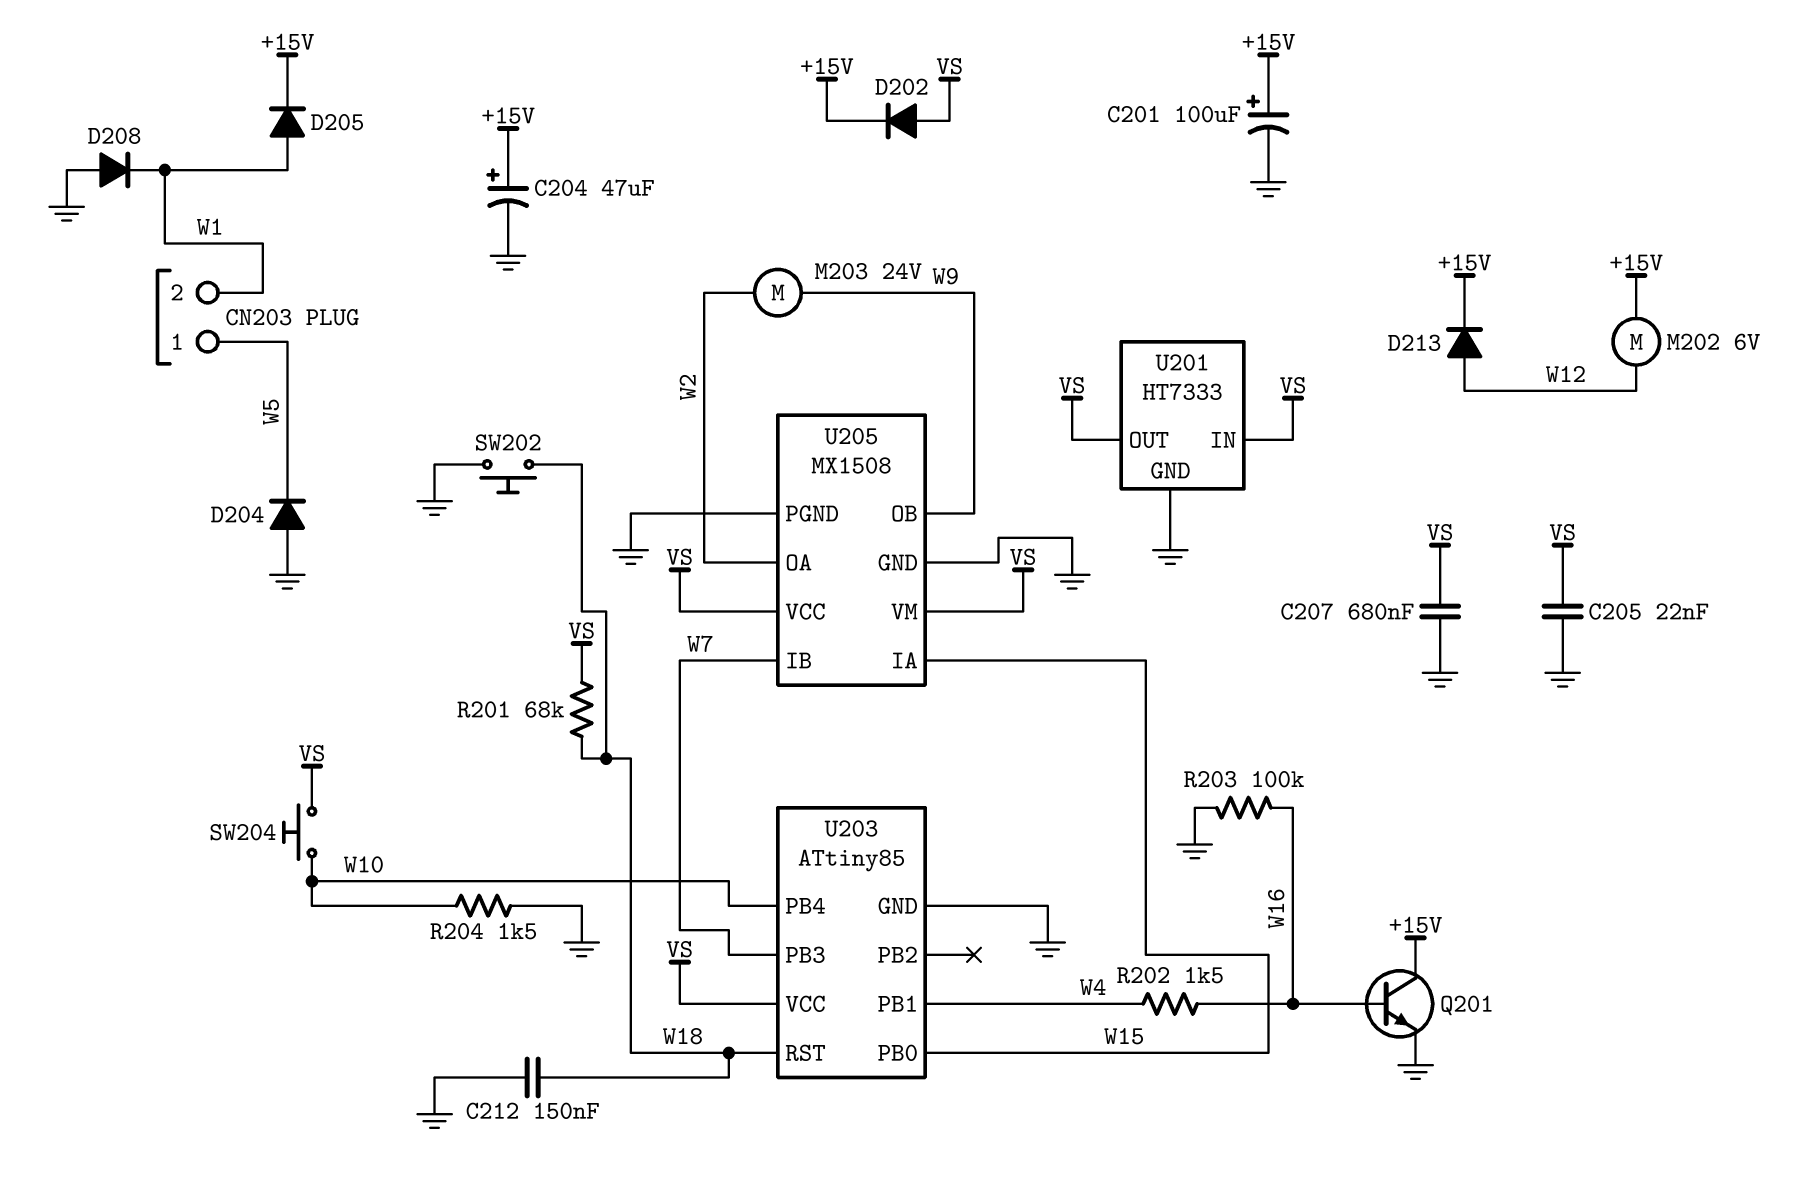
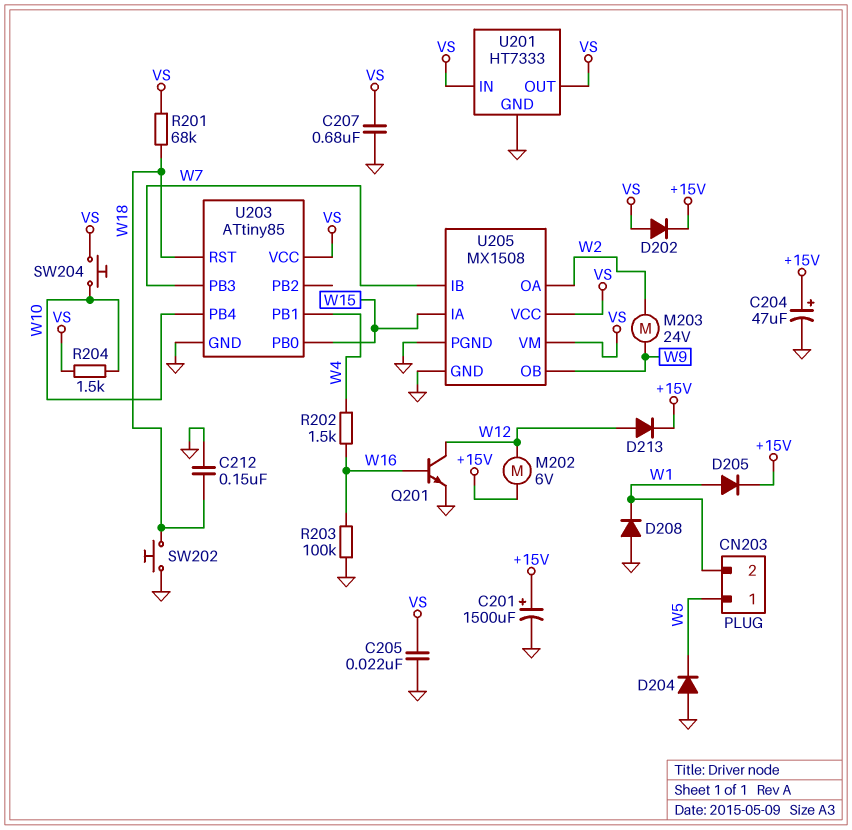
C201: 100uF (plus +15V, minus GND) -> 1500uF (plus +15V, minus GND)
Q201: NPN (B W16, C +15V, E GND) -> NPN (B W16, C W12, E GND)
R204: 1.5k (GND, W10) -> 1.5k (VS, W10)

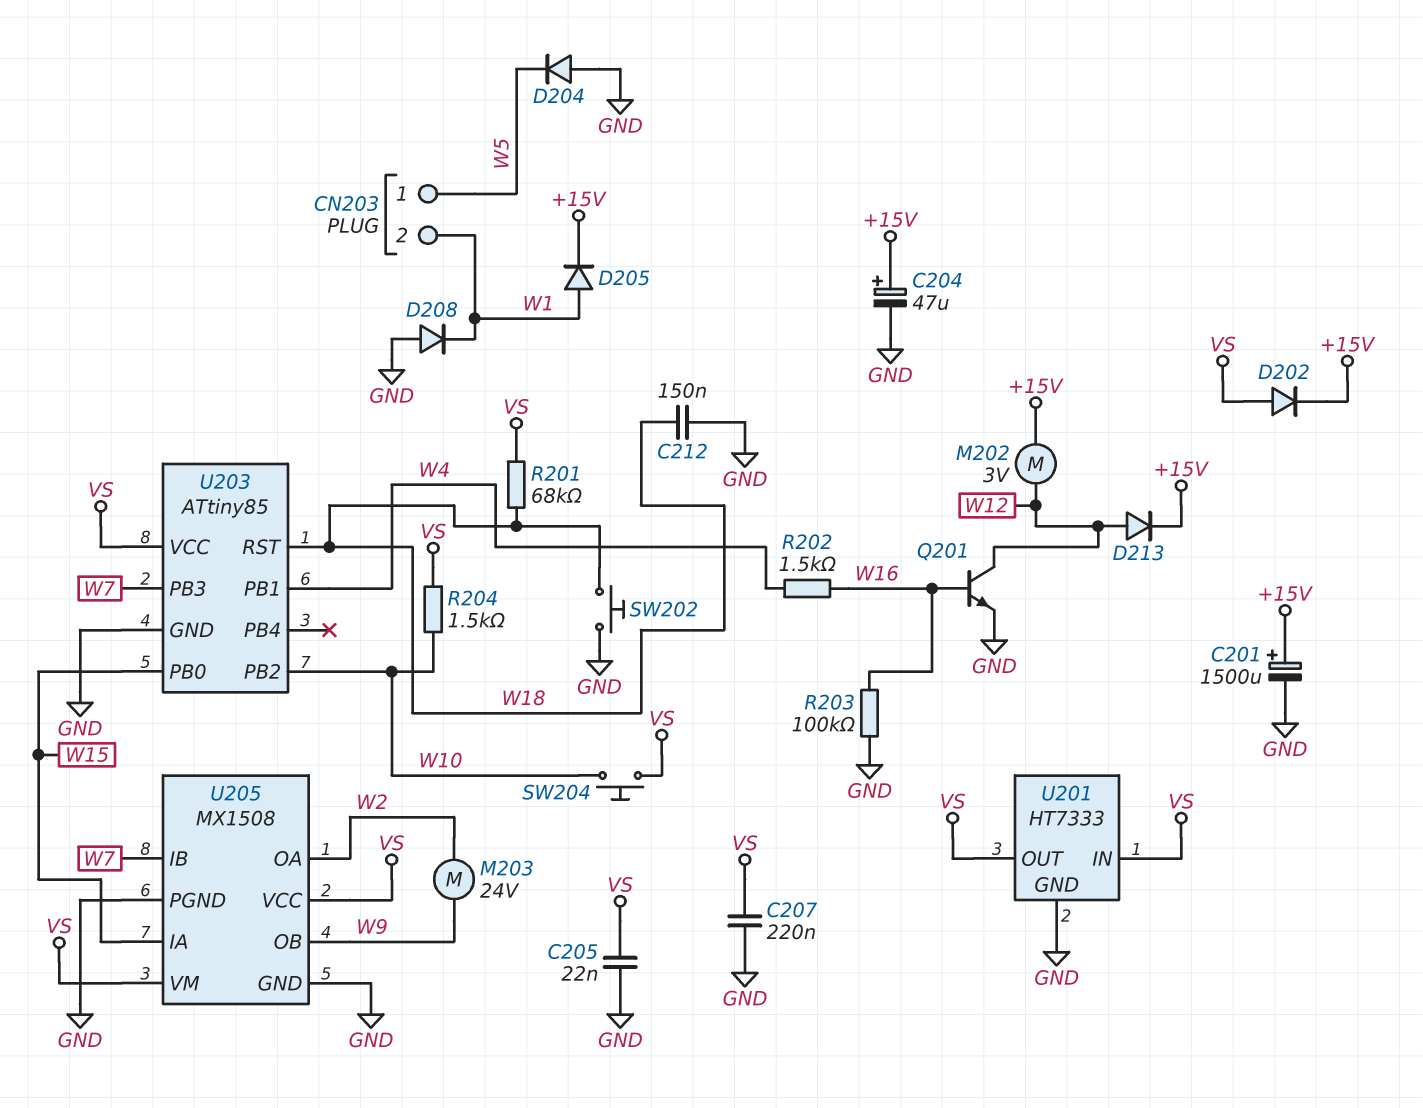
C207: 680nF (GND, VS) -> 220nF (GND, VS)
M202: motor 6V (+15V, W12) -> motor 3V (+15V, W12)
U203 pin PB2: none -> W10
U203 pin PB4: W10 -> none

